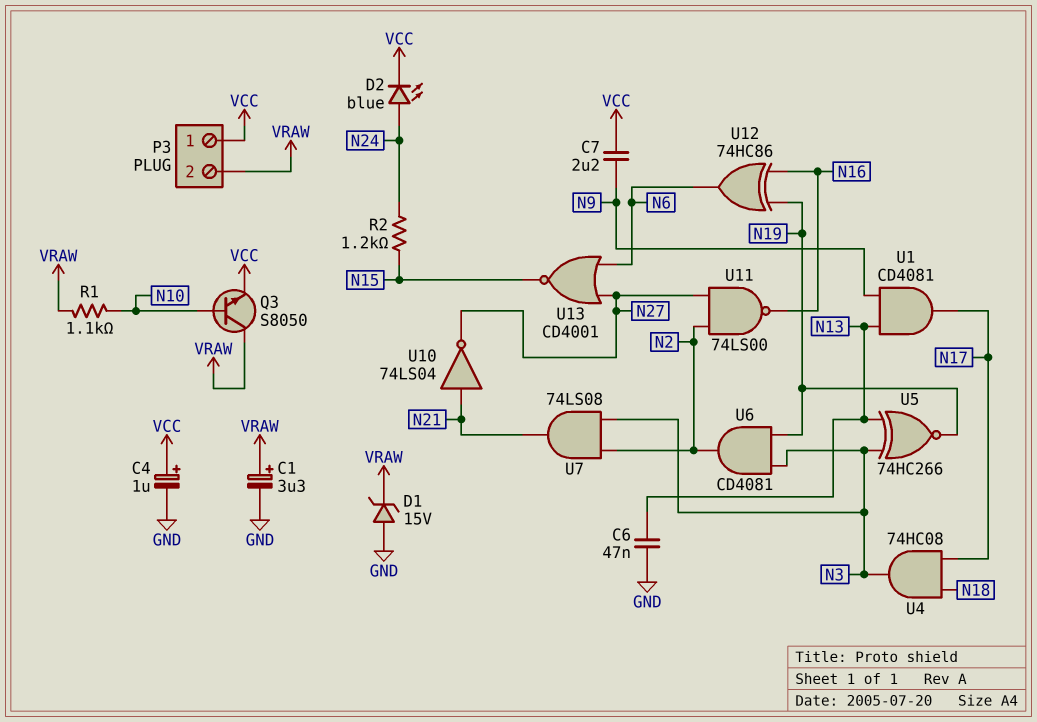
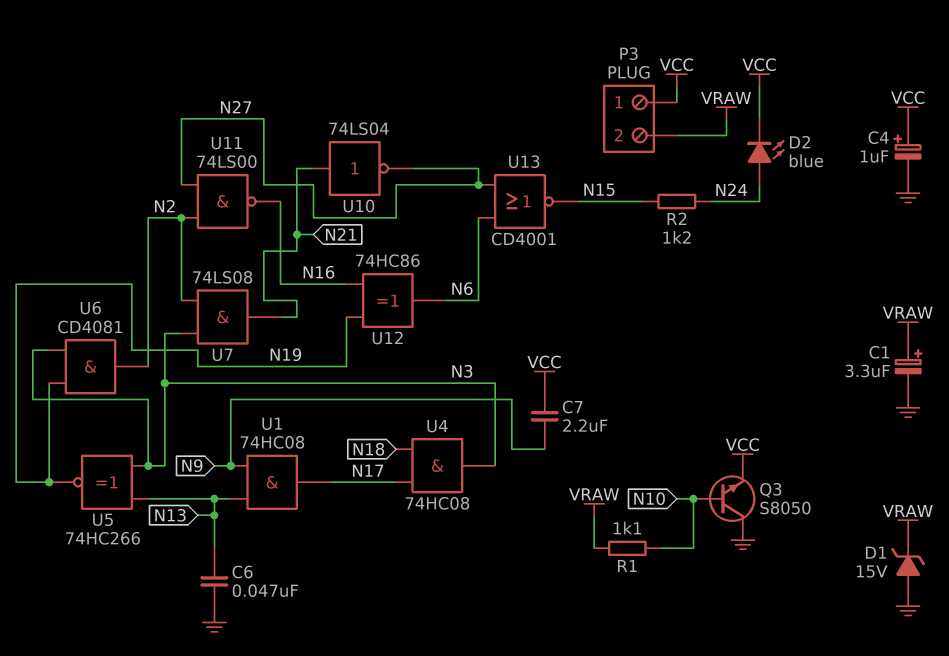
Q3: NPN S8050 (B N10, C VRAW, E VCC) -> NPN S8050 (B N10, C GND, E VCC)
U1: AND CD4081 (in N9, in N13, out N17) -> AND 74HC08 (in N9, in N13, out N17)

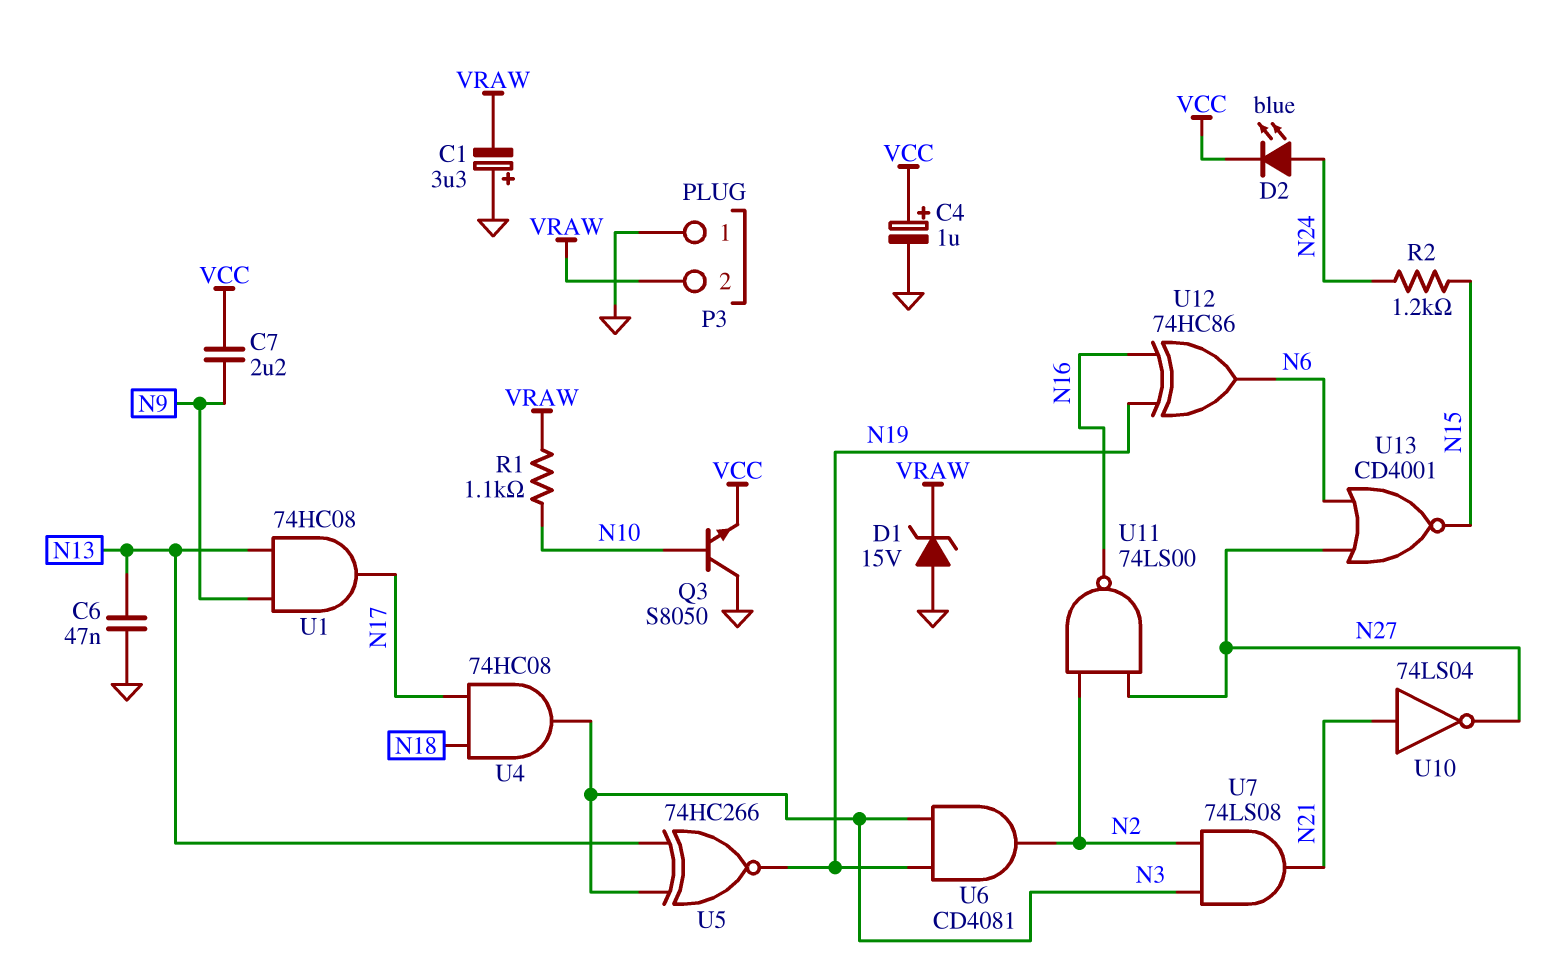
C1: 3.3uF (plus VRAW, minus GND) -> 3.3uF (plus GND, minus VRAW)
P3 pin 1: VCC -> GND

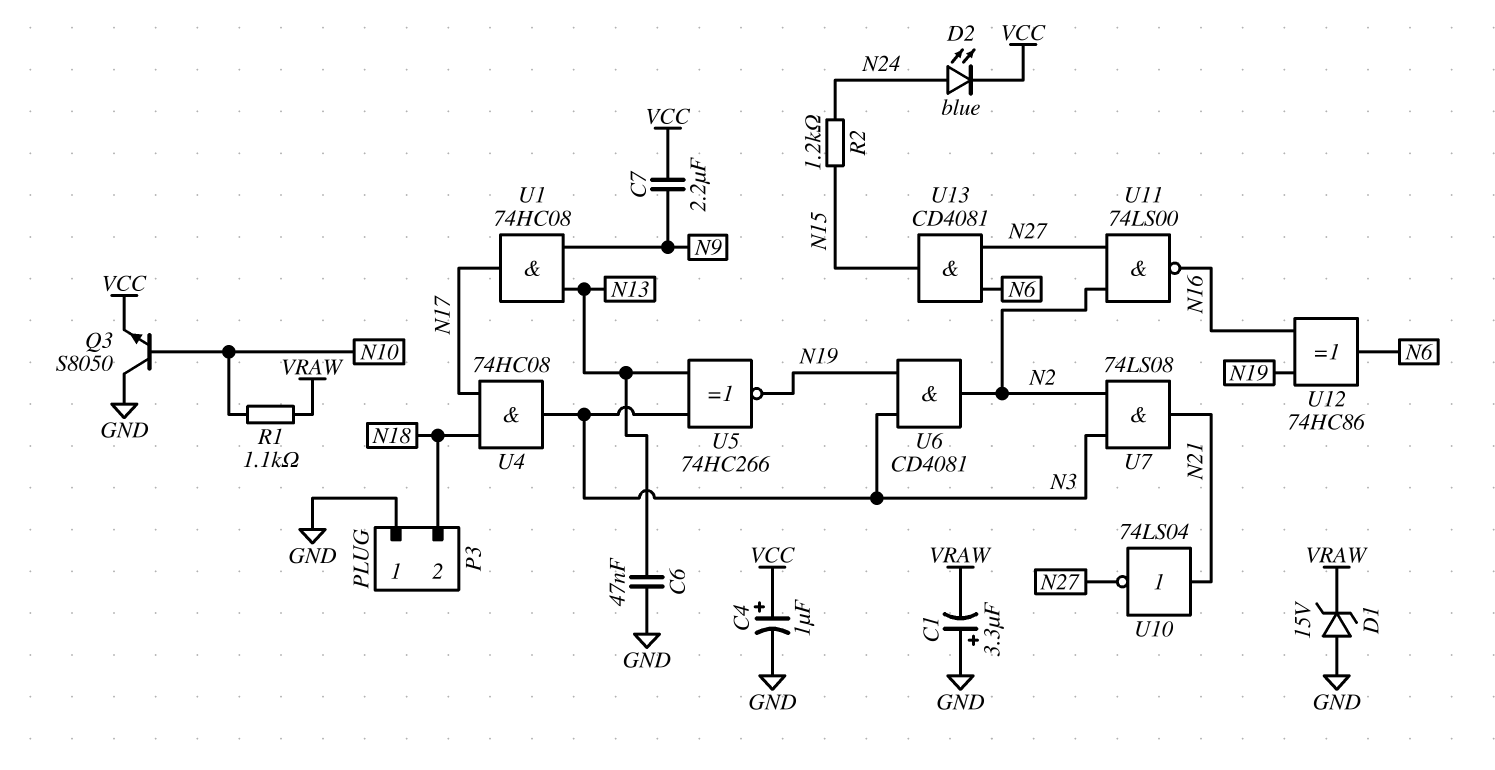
P3 pin 2: VRAW -> N18
U13: NOR CD4001 (in N6, in N27, out N15) -> AND CD4081 (in N6, in N27, out N15)

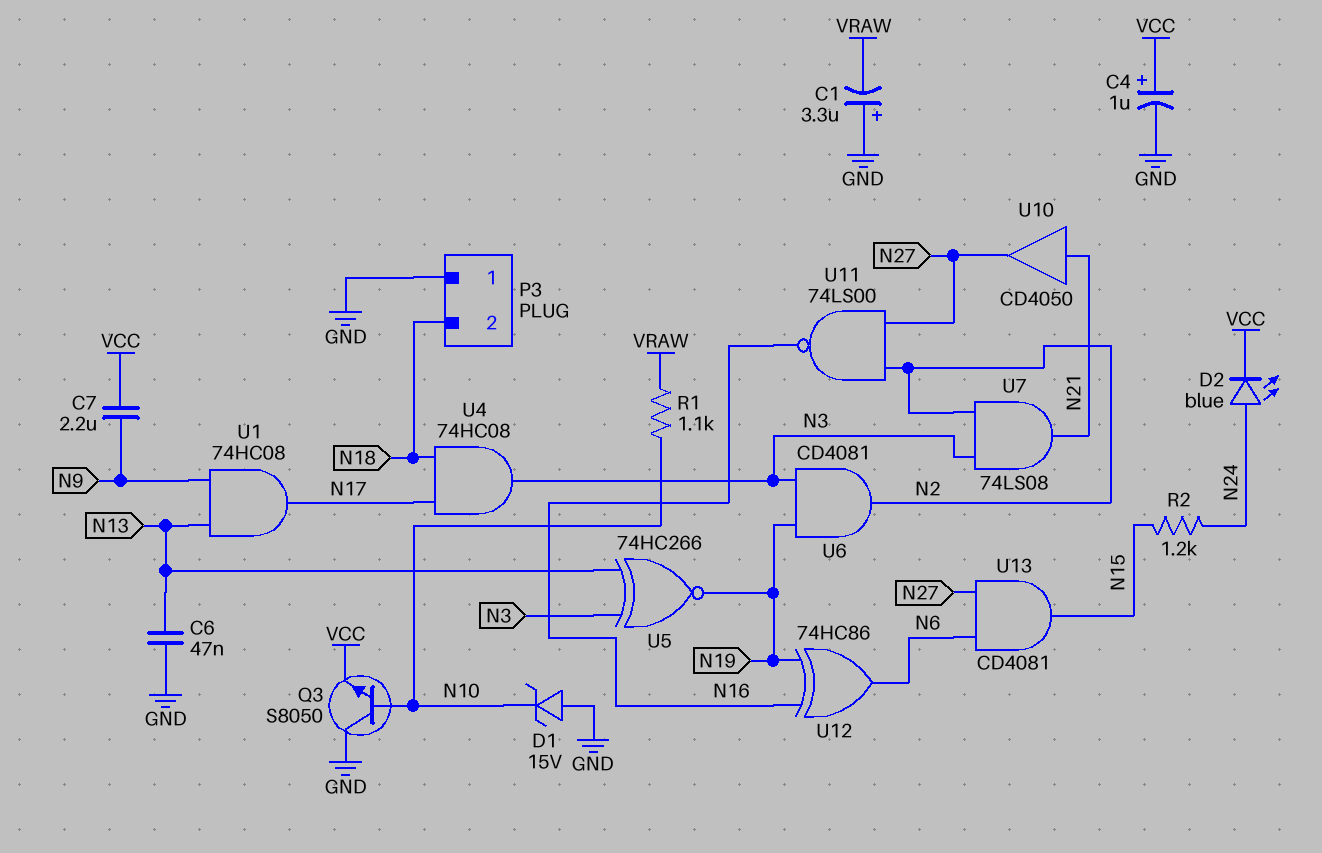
D1: zener 15V (A GND, K VRAW) -> zener 15V (A GND, K N10)
U10: NOT 74LS04 (in N21, out N27) -> buffer CD4050 (in N21, out N27)

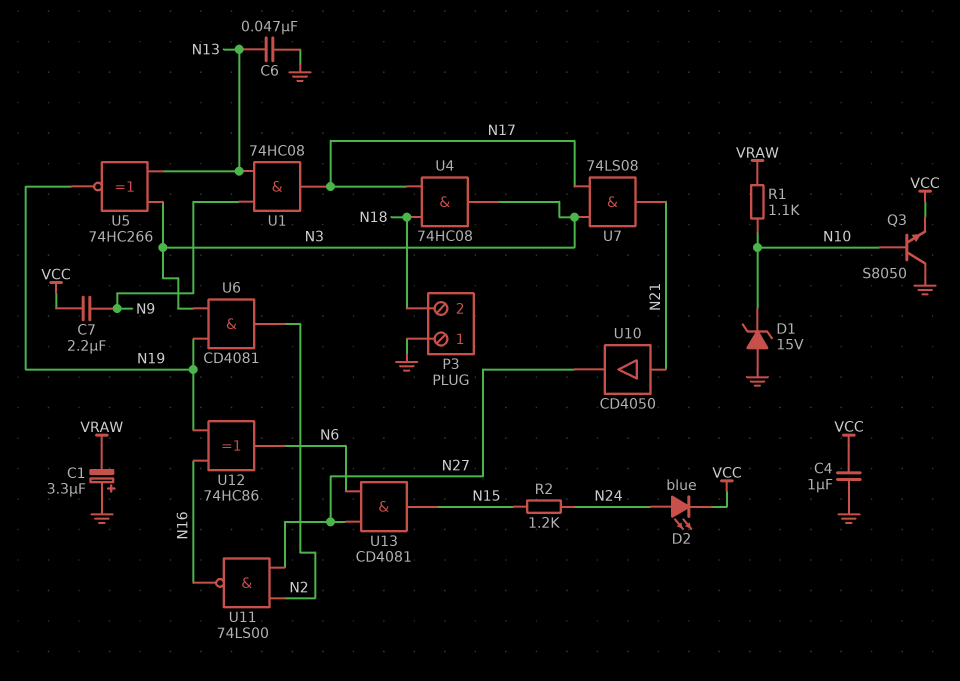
C4: 1uF (plus VCC, minus GND) -> 1uF (GND, VCC)
U7: AND 74LS08 (in N2, in N3, out N21) -> AND 74LS08 (in N3, in N17, out N21)

